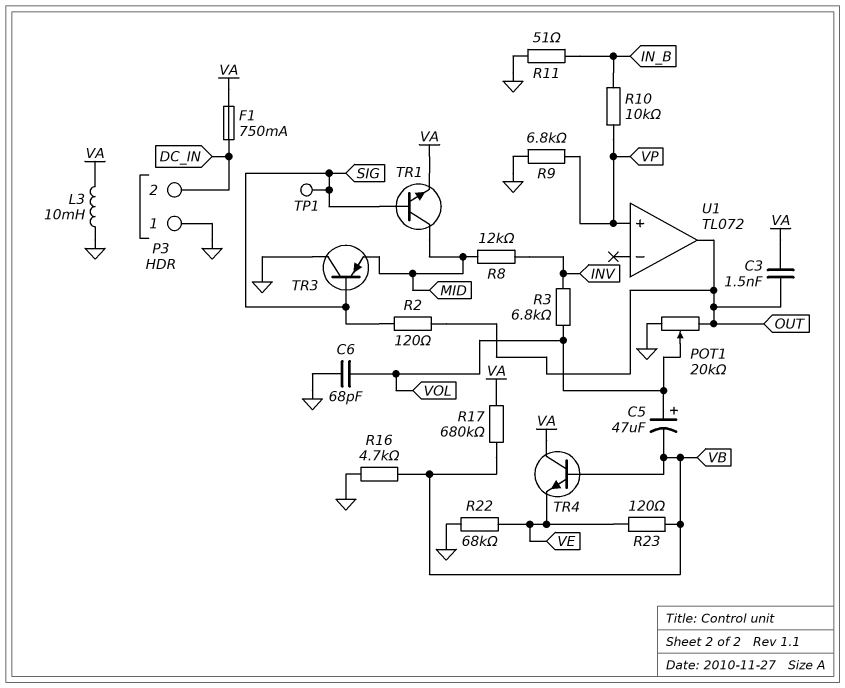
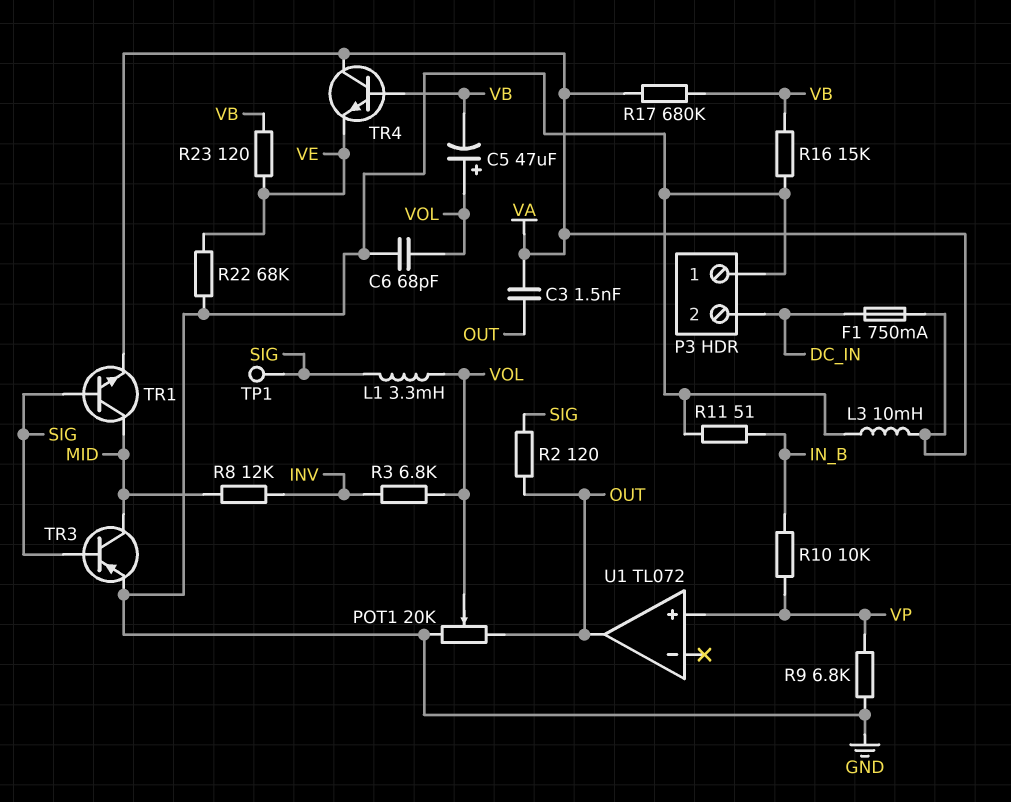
L1: none -> 3.3mH (SIG, VOL)
R16: 4.7k (GND, VB) -> 15k (GND, VB)
TR3: PNP (B SIG, C GND, E MID) -> PNP (B SIG, C MID, E GND)

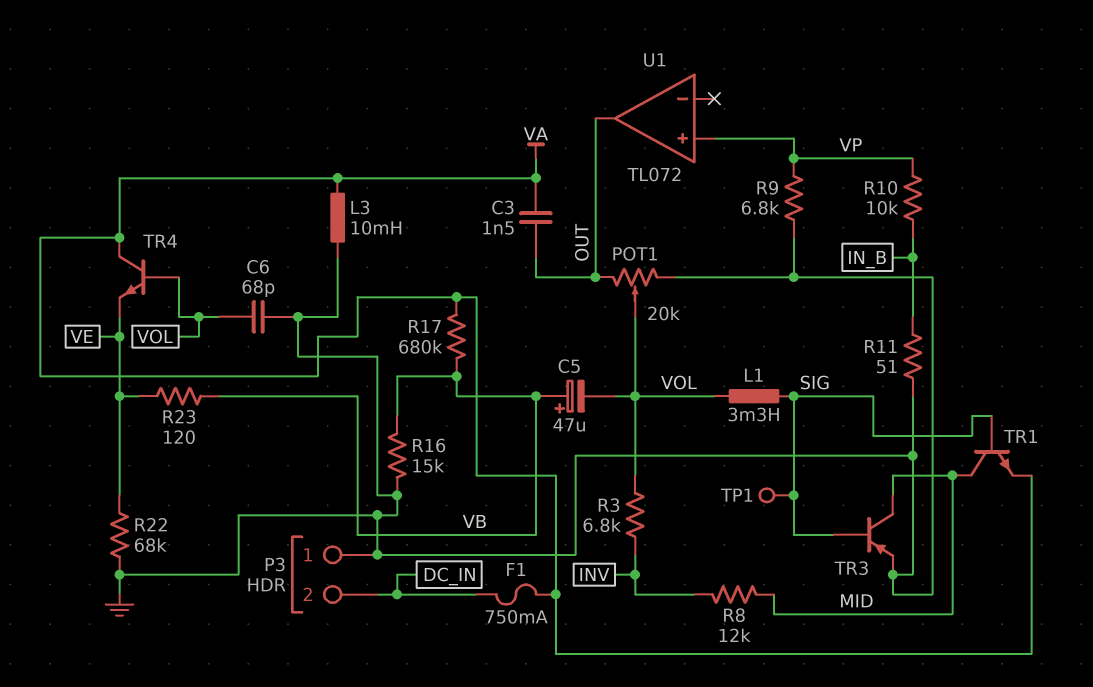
C5: 47uF (plus VOL, minus VB) -> 47uF (plus VB, minus VOL)
R2: 120 (OUT, SIG) -> none
TR4: NPN (B VB, C VA, E VE) -> NPN (B VOL, C VA, E VE)

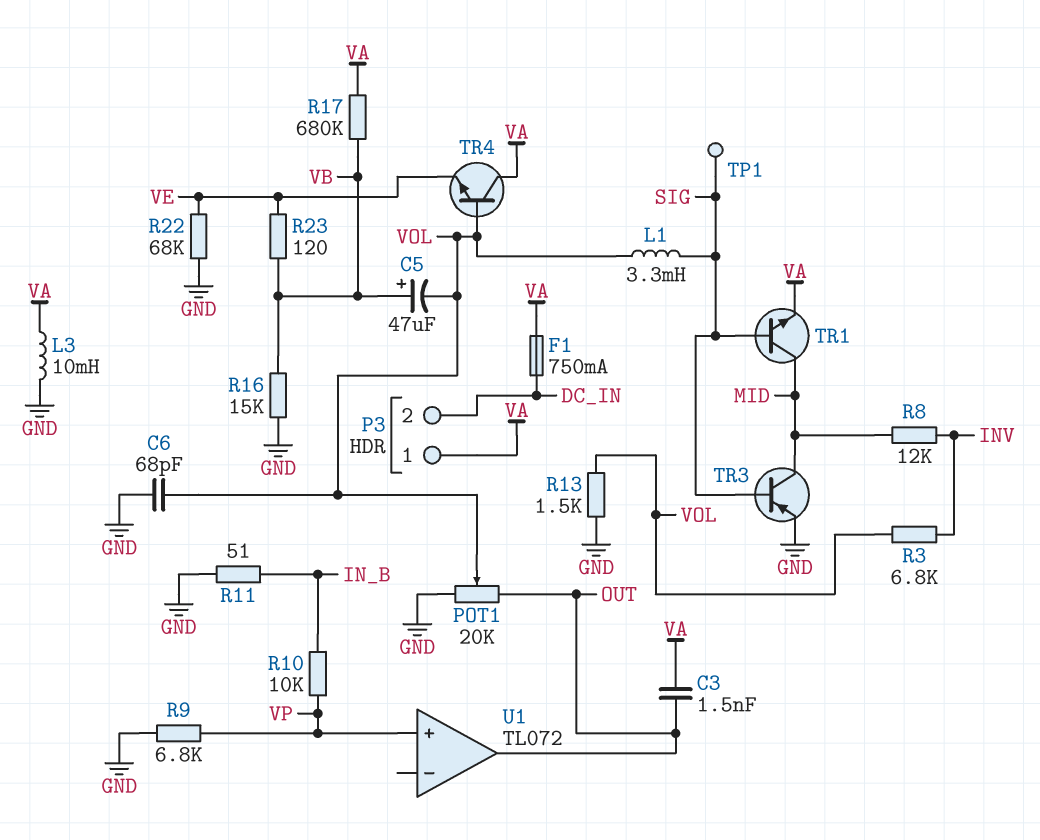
P3 pin 1: GND -> VA
R13: none -> 1.5k (GND, VOL)

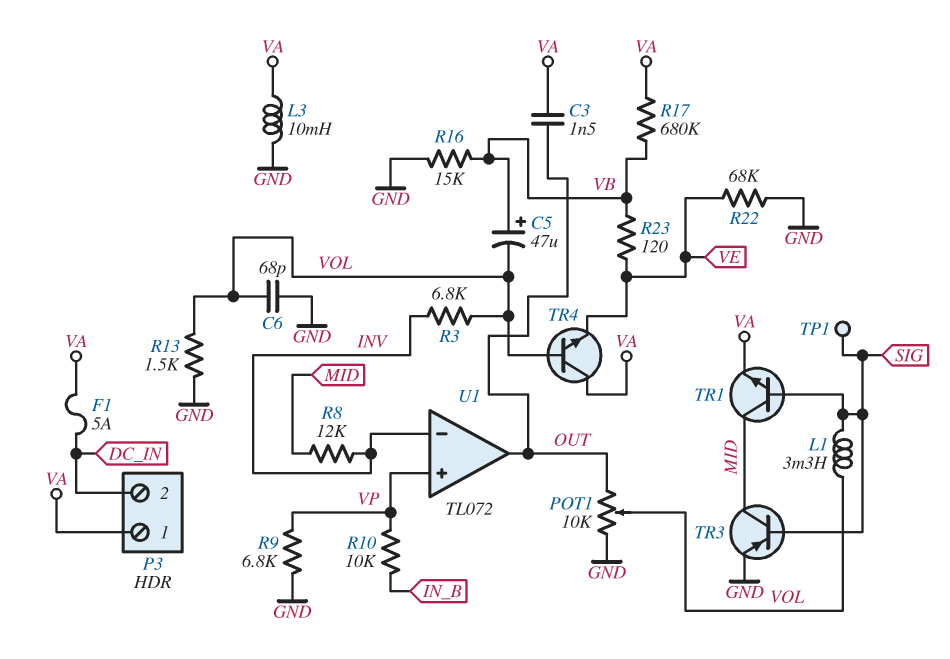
F1: 750mA (DC_IN, VA) -> 5A (DC_IN, VA)
POT1: 20k (GND, OUT, wiper VOL) -> 10k (GND, OUT, wiper VOL)
R11: 51 (GND, IN_B) -> none
U1 pin in-: none -> INV

